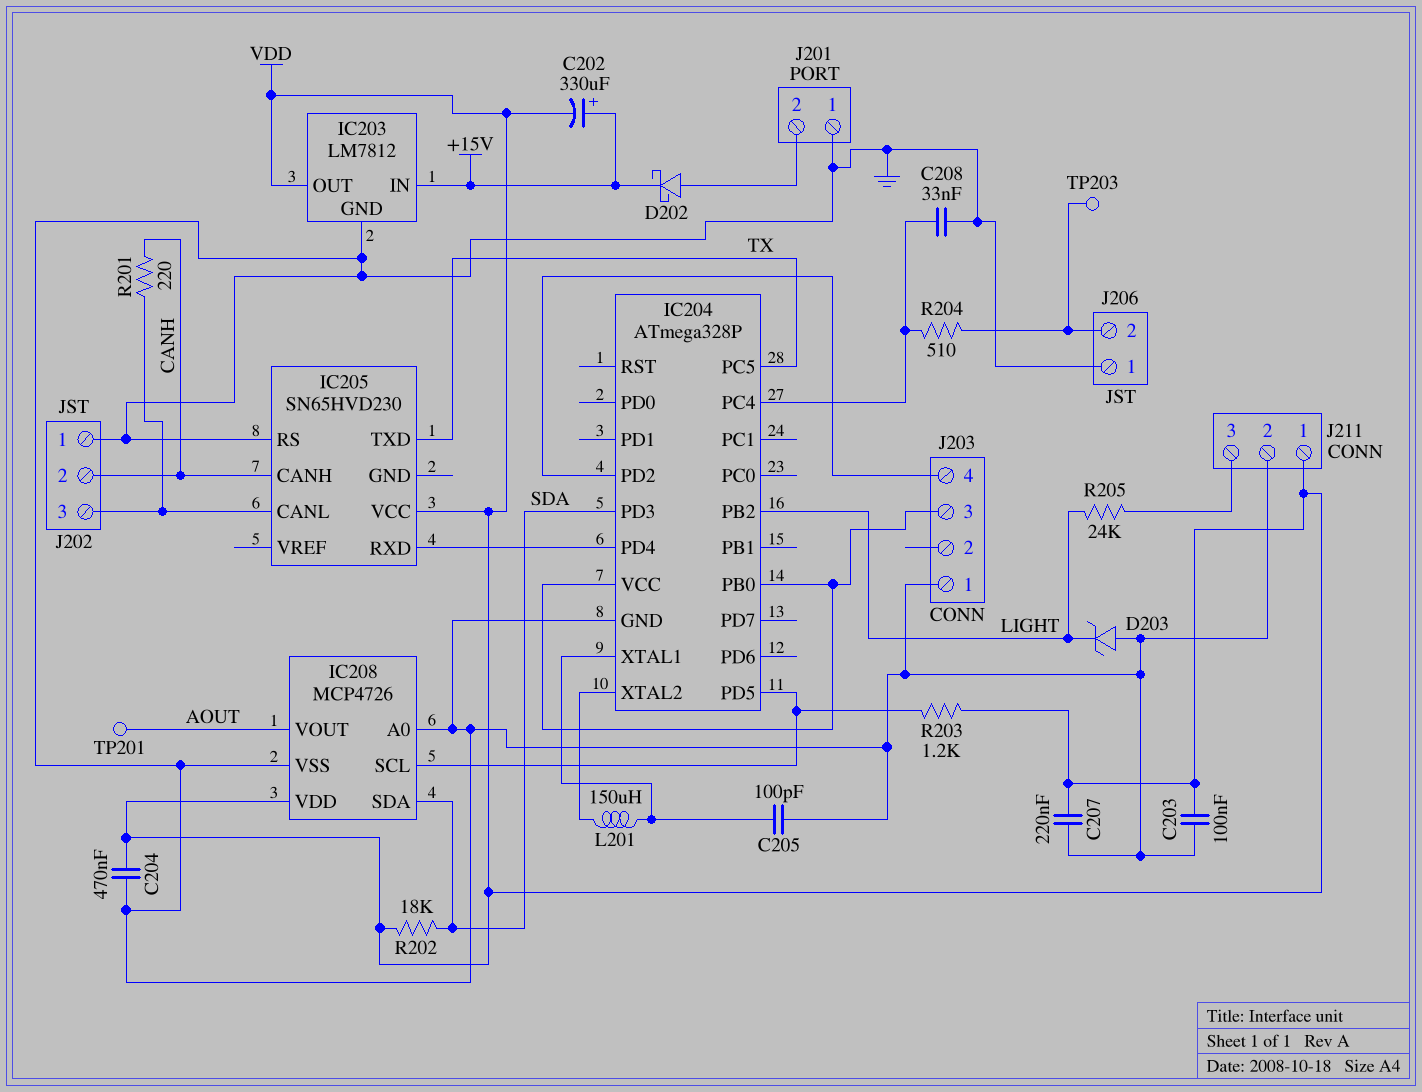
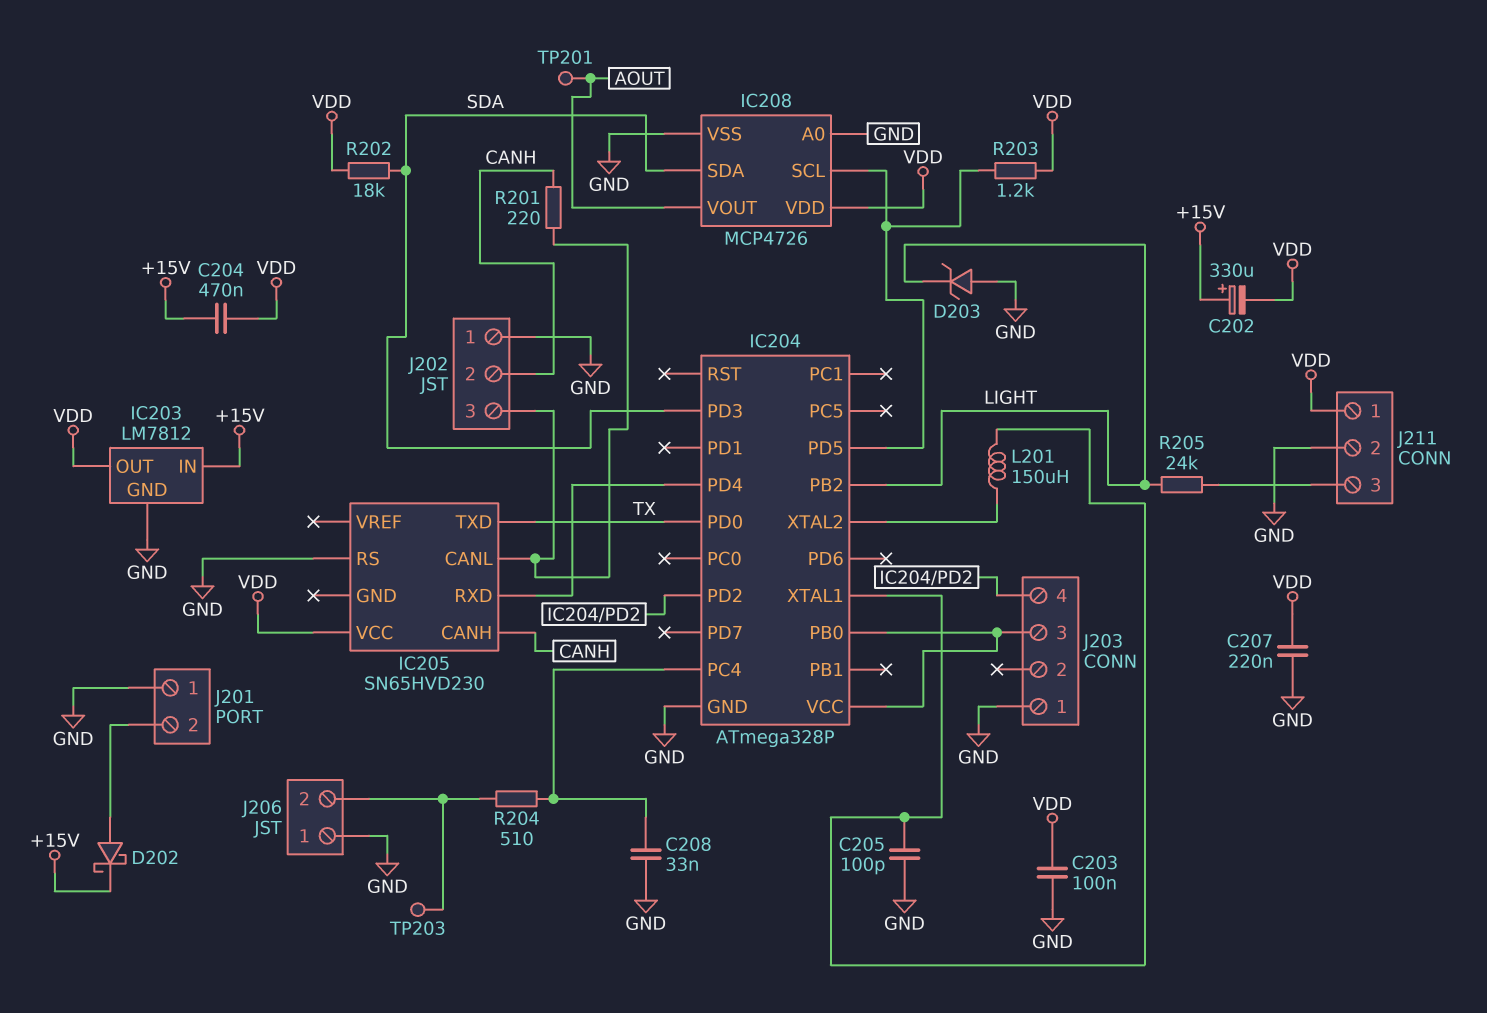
C204: 470nF (GND, VDD) -> 470nF (+15V, VDD)
IC204 pin PC5: TX -> none
IC204 pin PD0: none -> TX

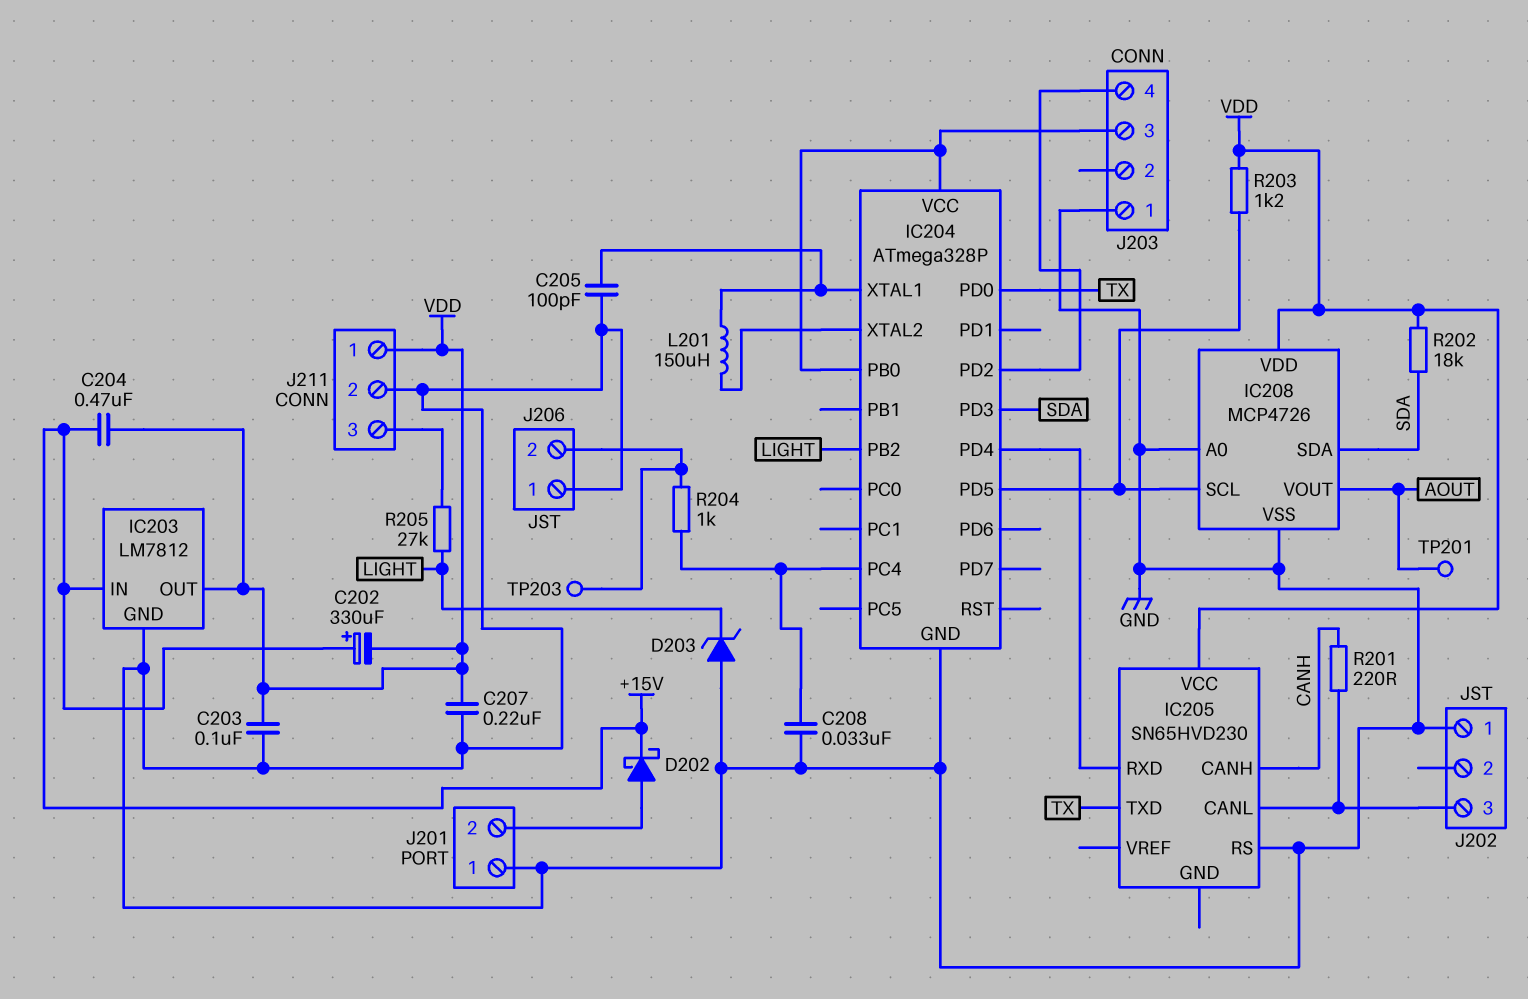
J202 pin 2: CANH -> none
R204: 510 (IC204/PC4, J206/2) -> 1k (IC204/PC4, J206/2)
R205: 24k (J211/3, LIGHT) -> 27k (J211/3, LIGHT)

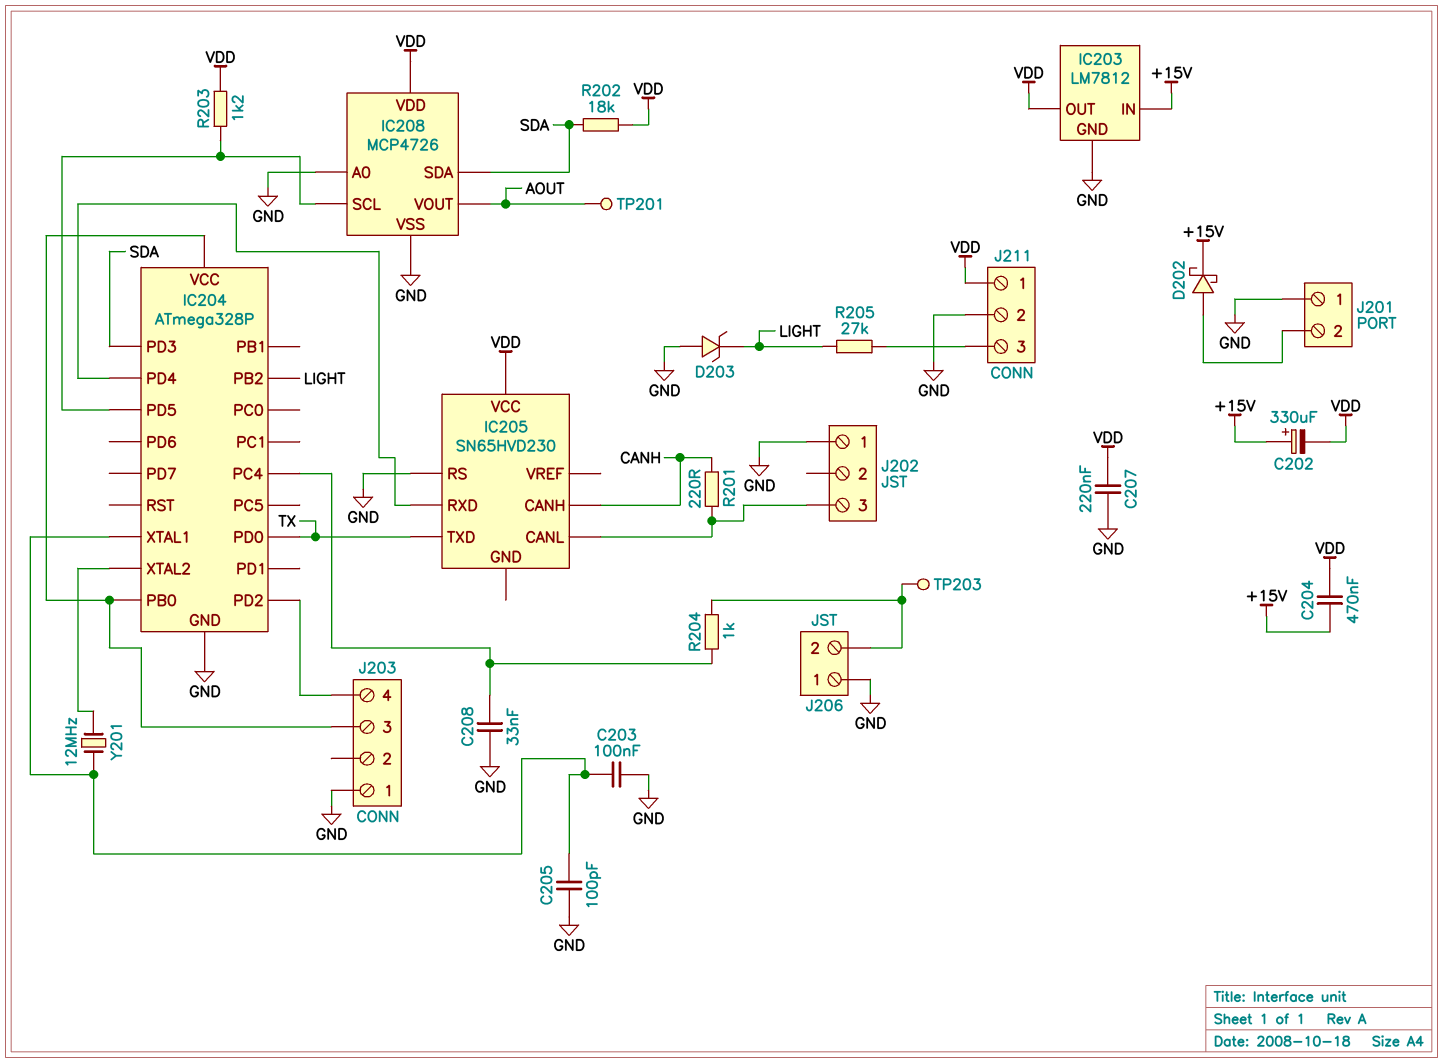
C203: 100nF (GND, VDD) -> 100nF (GND, IC204/XTAL1)
L201: 150uH (IC204/XTAL1, IC204/XTAL2) -> none
Y201: none -> 12MHz (IC204/XTAL1, IC204/XTAL2)

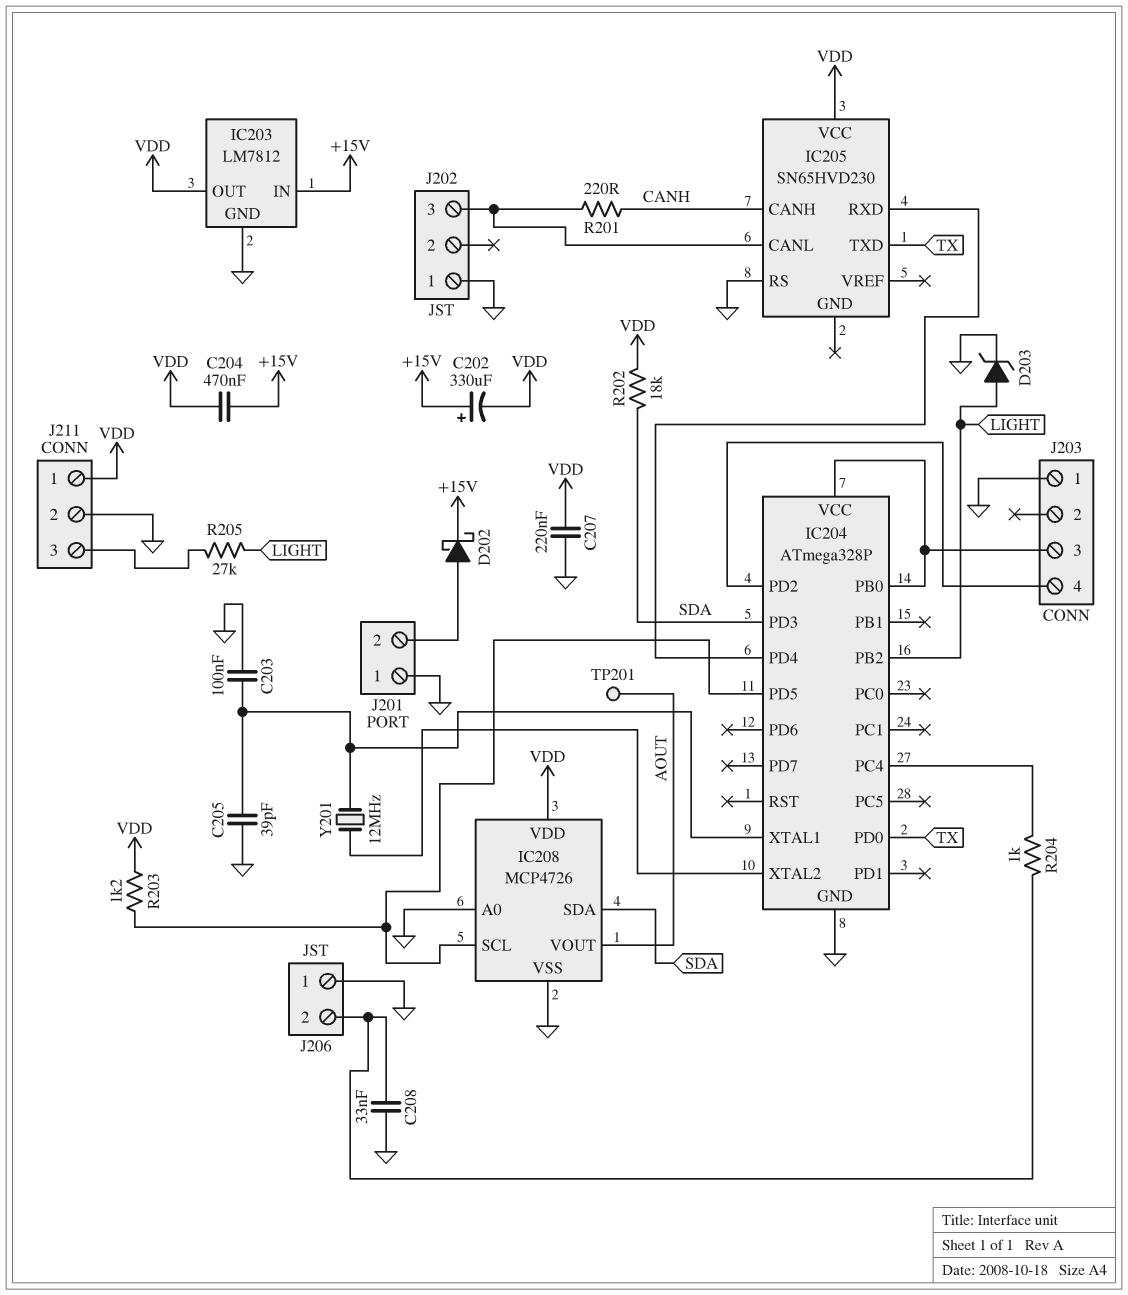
C205: 100pF (GND, IC204/XTAL1) -> 39pF (GND, IC204/XTAL1)
C208: 33nF (GND, IC204/PC4) -> 33nF (GND, J206/2)
D203: zener (A GND, K LIGHT) -> zener (A LIGHT, K GND)
TP203: test point (J206/2) -> none

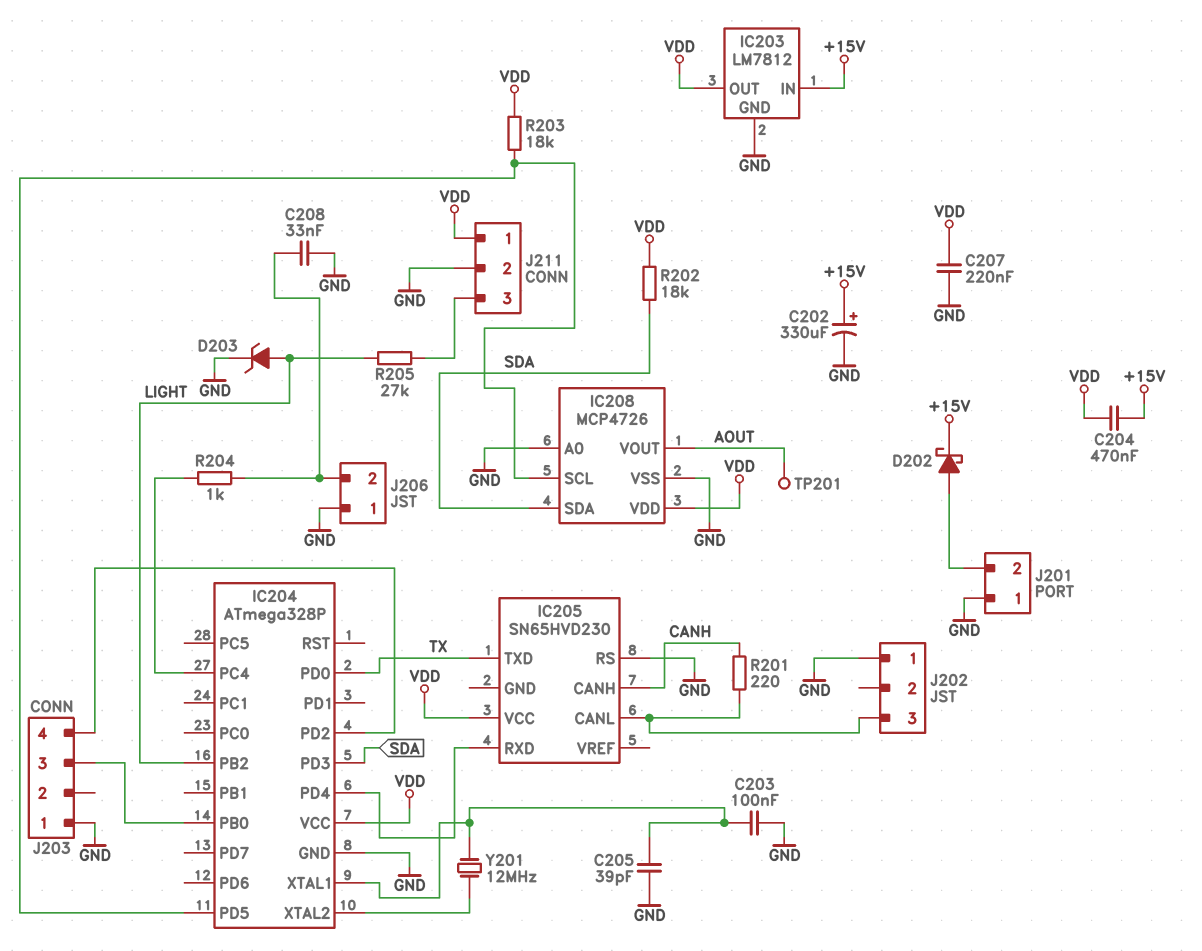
C202: 330uF (plus +15V, minus VDD) -> 330uF (plus +15V, minus GND)
IC204 pin VCC: IC204/PB0 -> VDD
R203: 1.2k (IC204/PD5, VDD) -> 18k (IC204/PD5, VDD)

